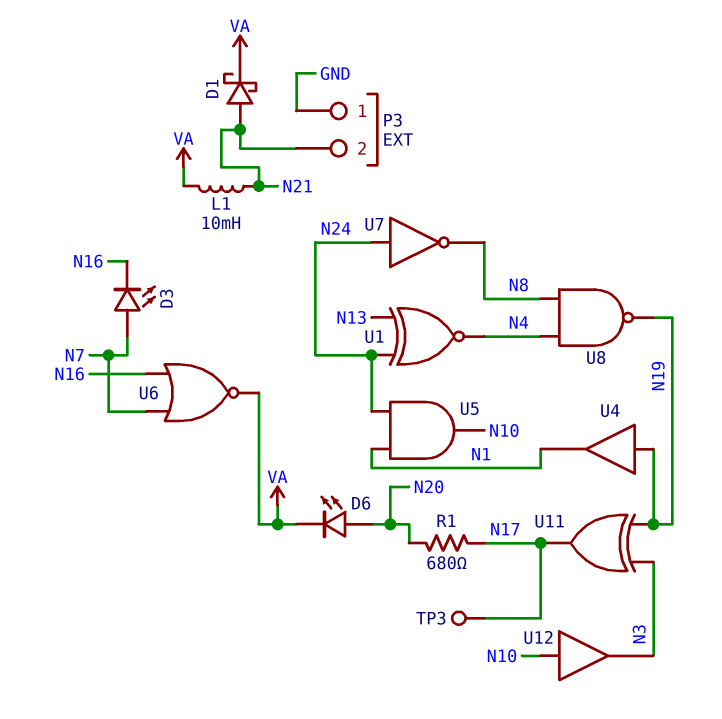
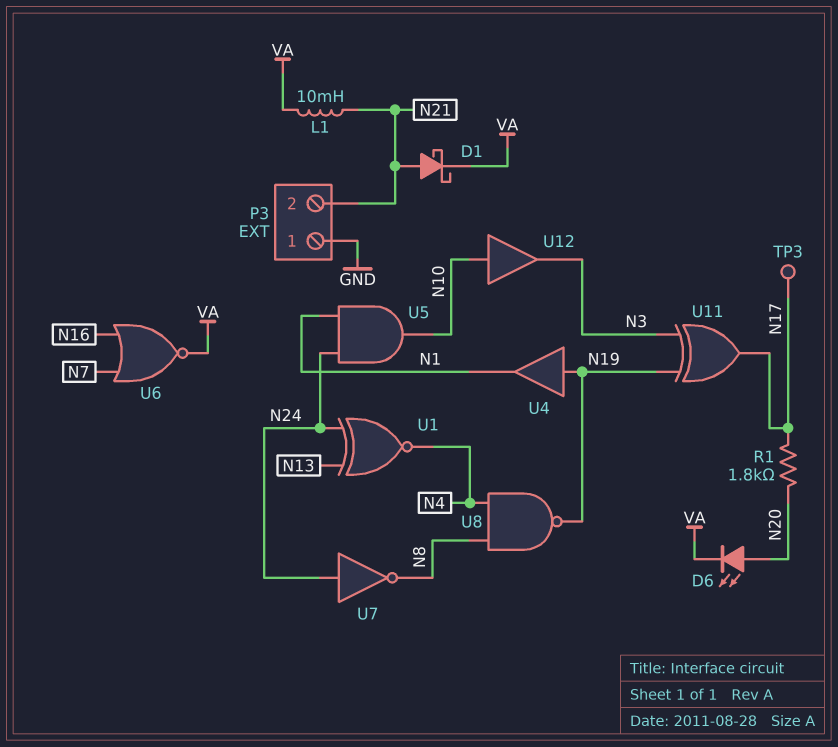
D3: LED (A N7, K N16) -> none
R1: 680 (N17, N20) -> 1.8k (N17, N20)

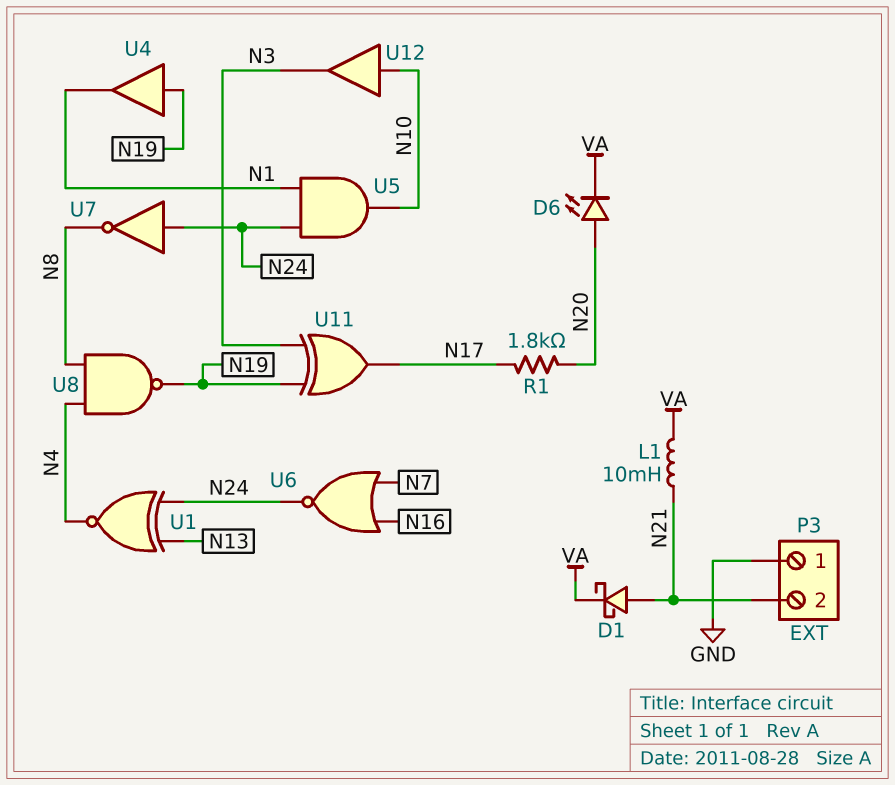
TP3: test point (N17) -> none
U6: NOR (in N7, in N16, out VA) -> NOR (in N7, in N16, out N24)

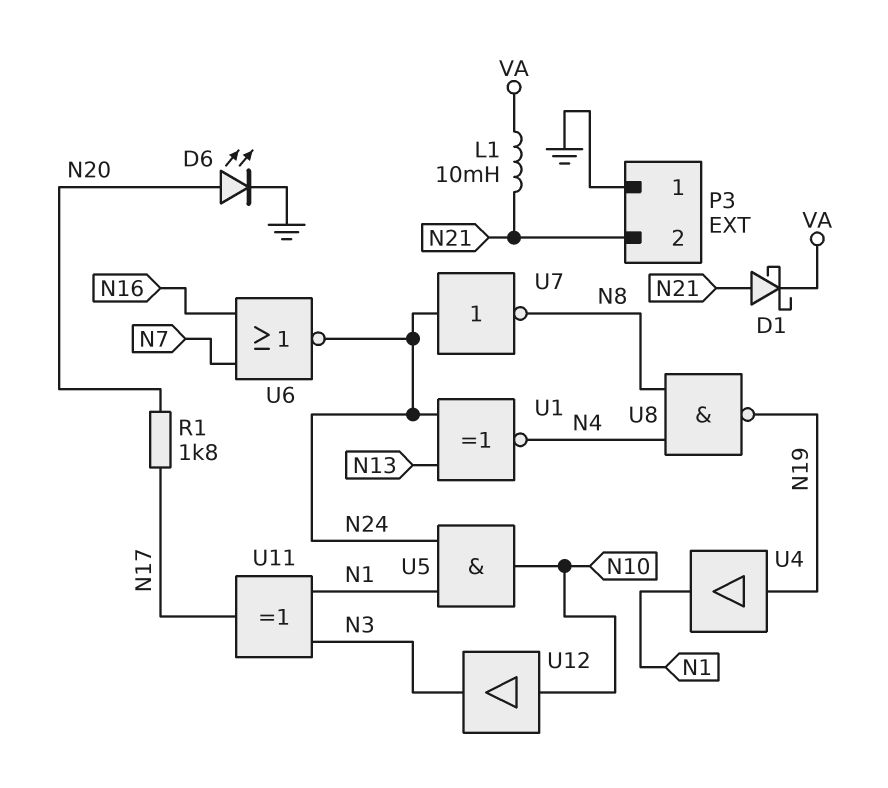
D6: LED (A N20, K VA) -> LED (A N20, K GND)
U11: XOR (in N3, in N19, out N17) -> XOR (in N1, in N3, out N17)

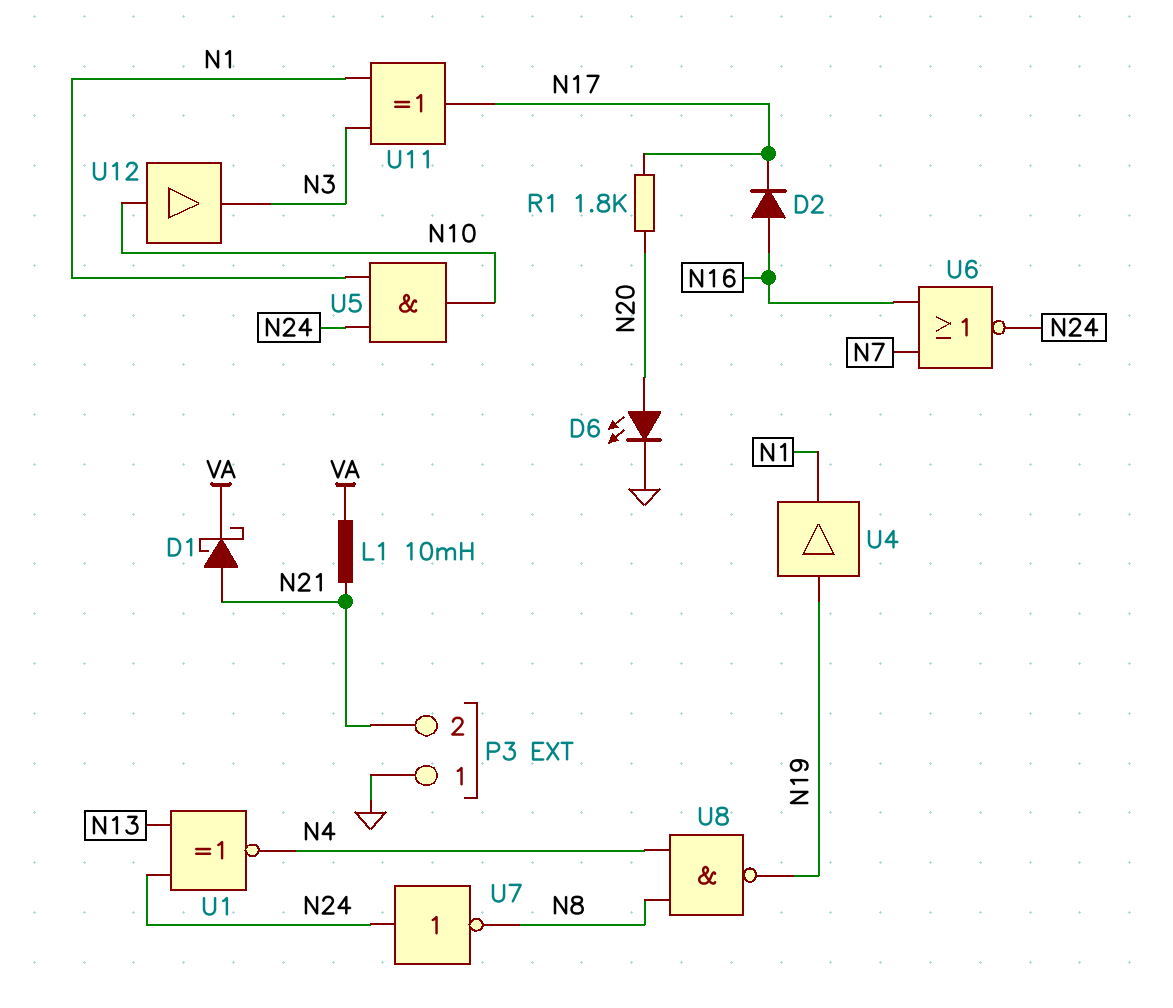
D2: none -> diode (A N16, K N17)

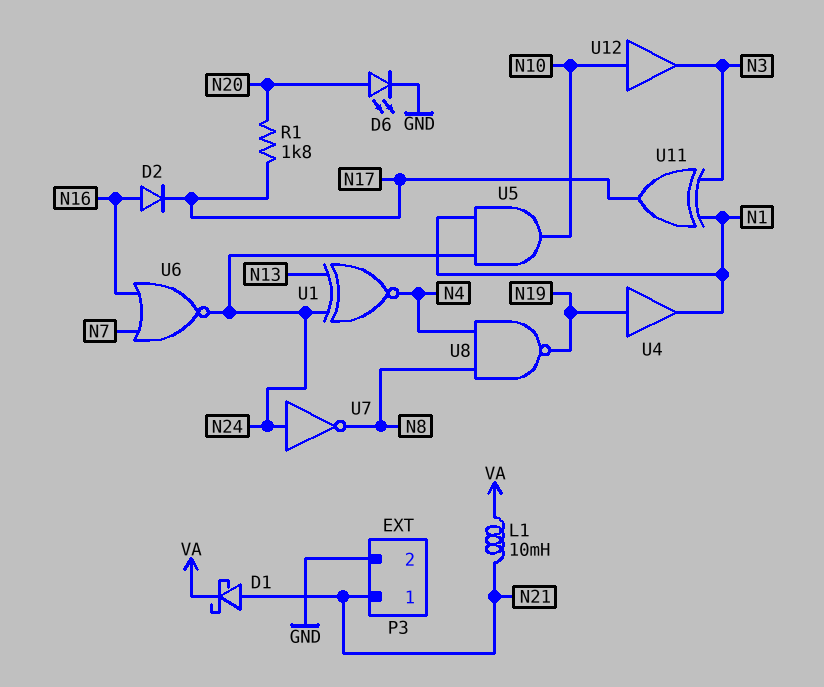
P3 pin 1: GND -> N21
P3 pin 2: N21 -> GND

